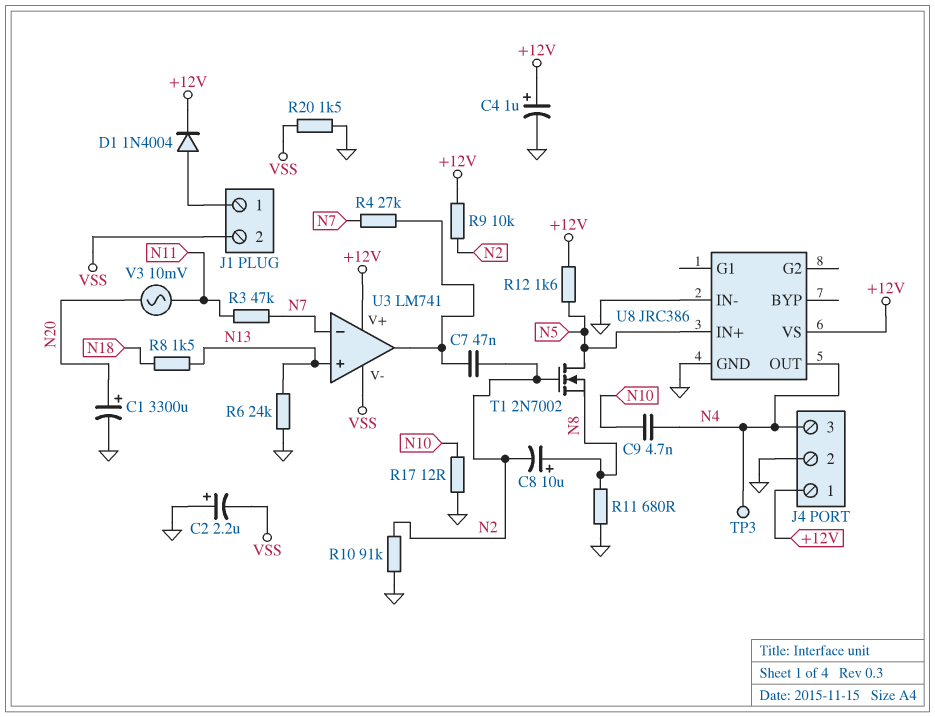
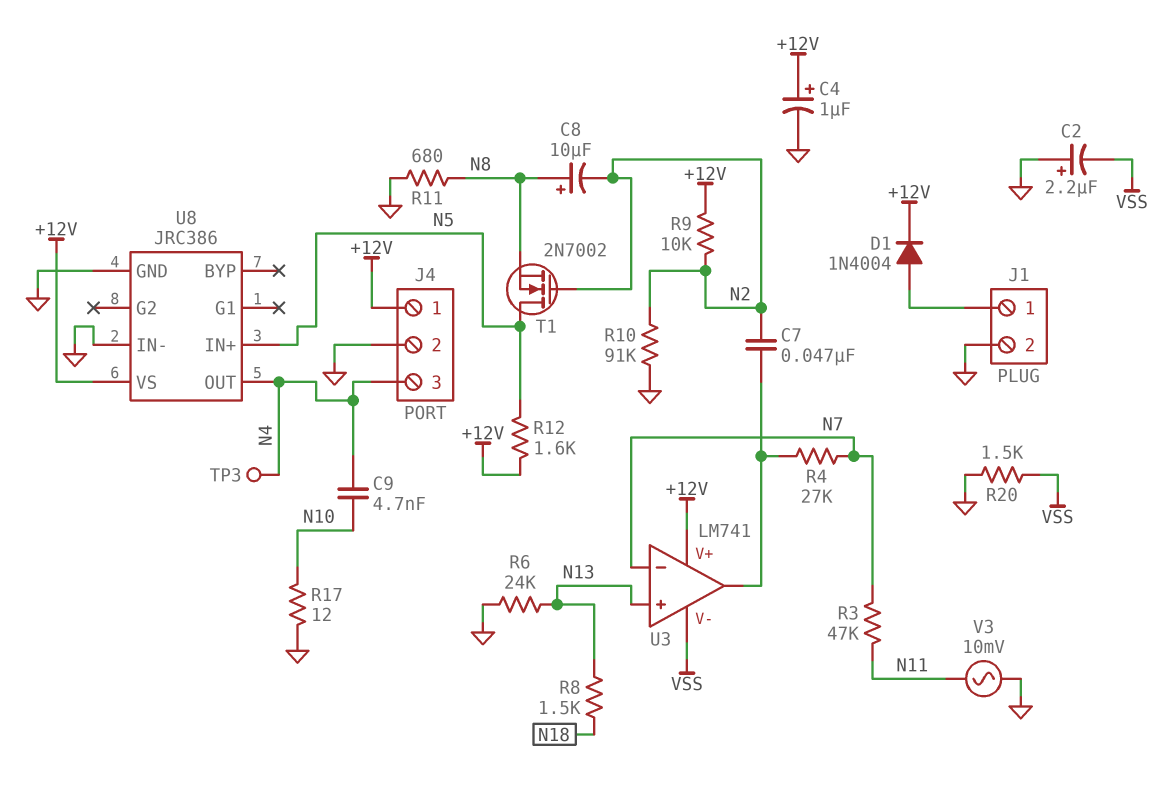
C1: 3300uF (plus N20, minus GND) -> none
J1 pin 2: VSS -> GND
V3: AC 10mV (N11, N20) -> AC 10mV (GND, N11)

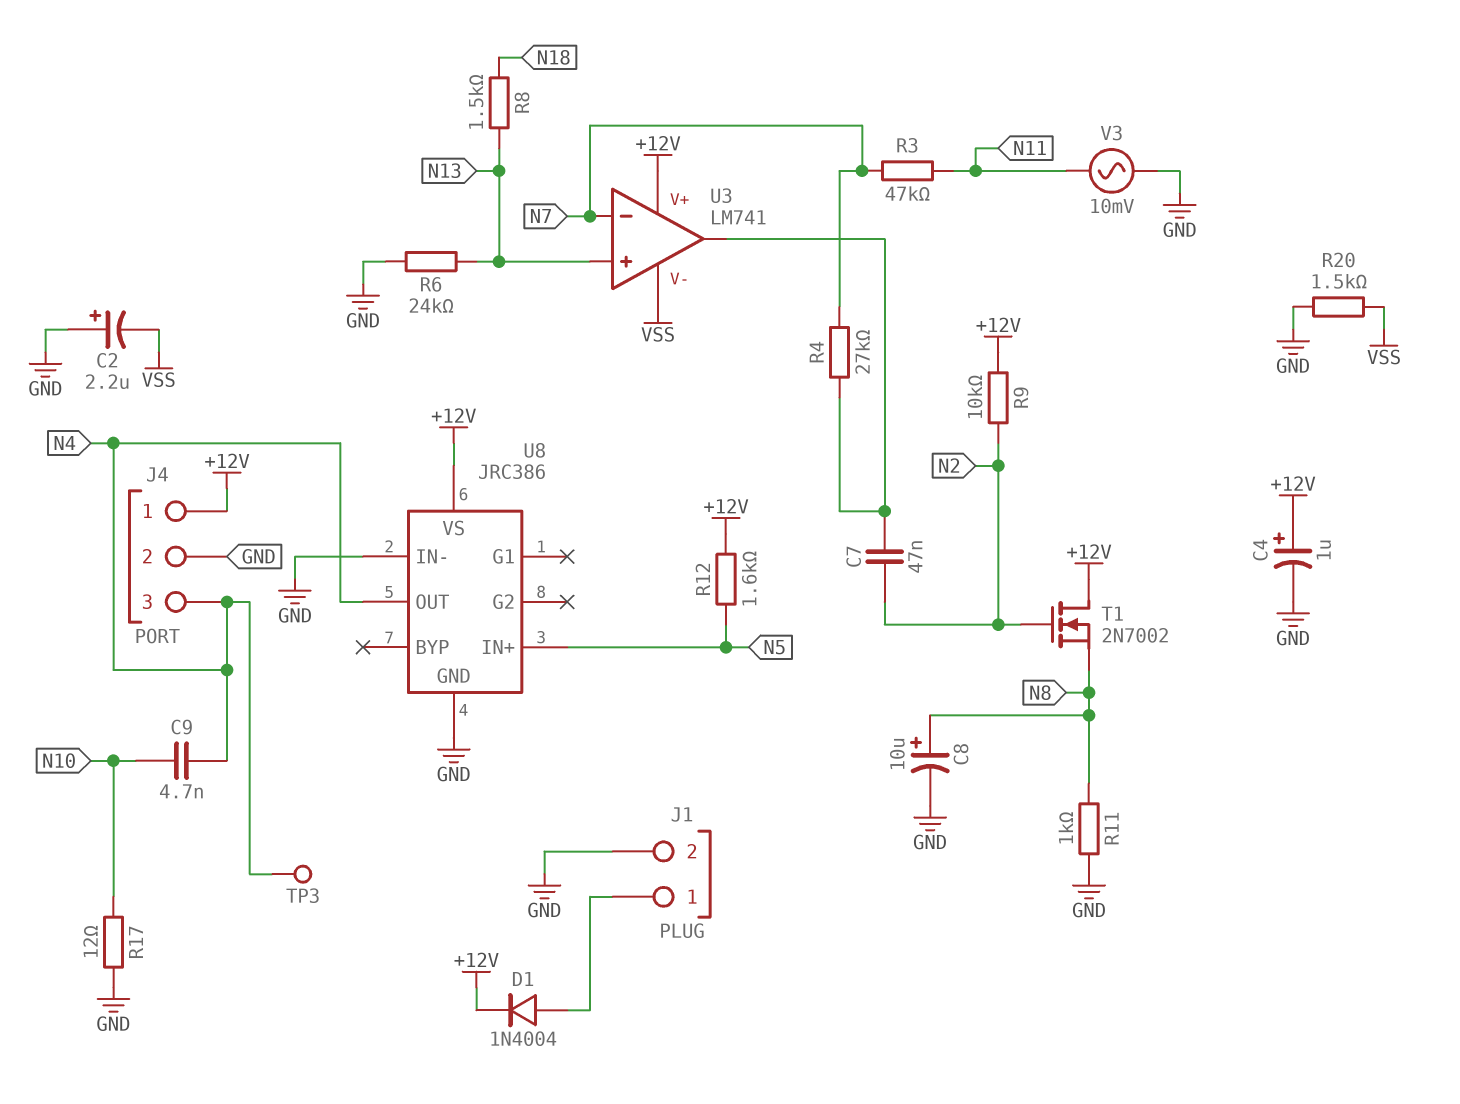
C8: 10uF (plus N8, minus N2) -> 10uF (plus N8, minus GND)
R10: 91k (GND, N2) -> none
R11: 680 (GND, N8) -> 1k (GND, N8)
T1: NMOS 2N7002 (G N2, D N5, S N8) -> NMOS 2N7002 (G N2, D +12V, S N8)

